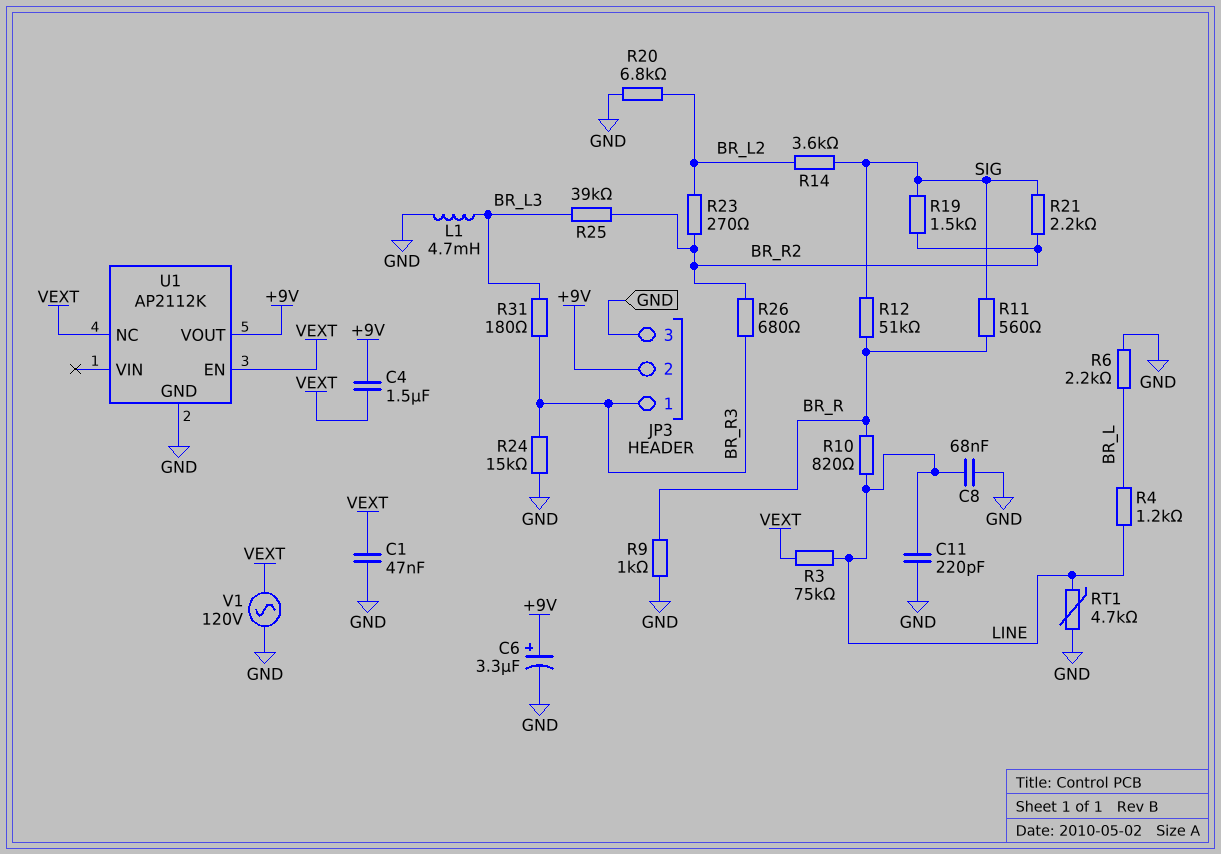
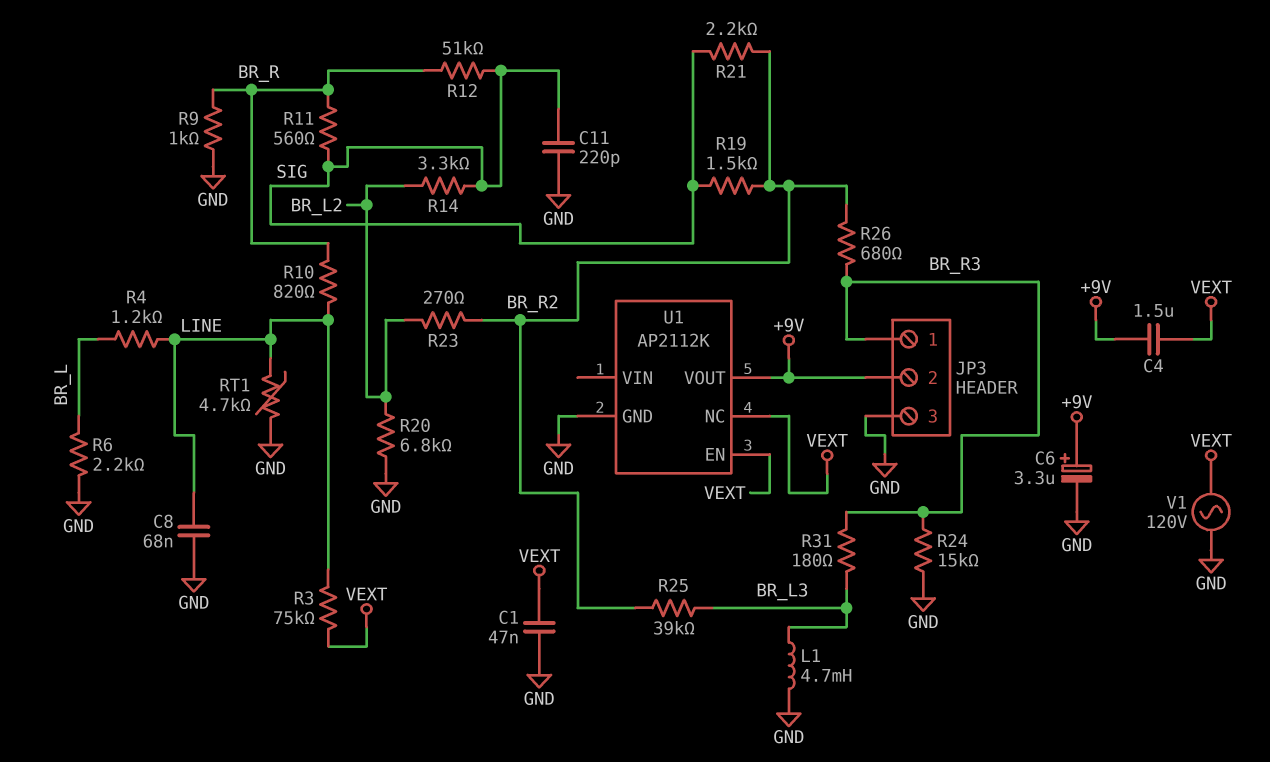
C11: 220pF (GND, LINE) -> 220pF (GND, SIG)
R14: 3.6k (BR_L2, SIG) -> 3.3k (BR_L2, SIG)

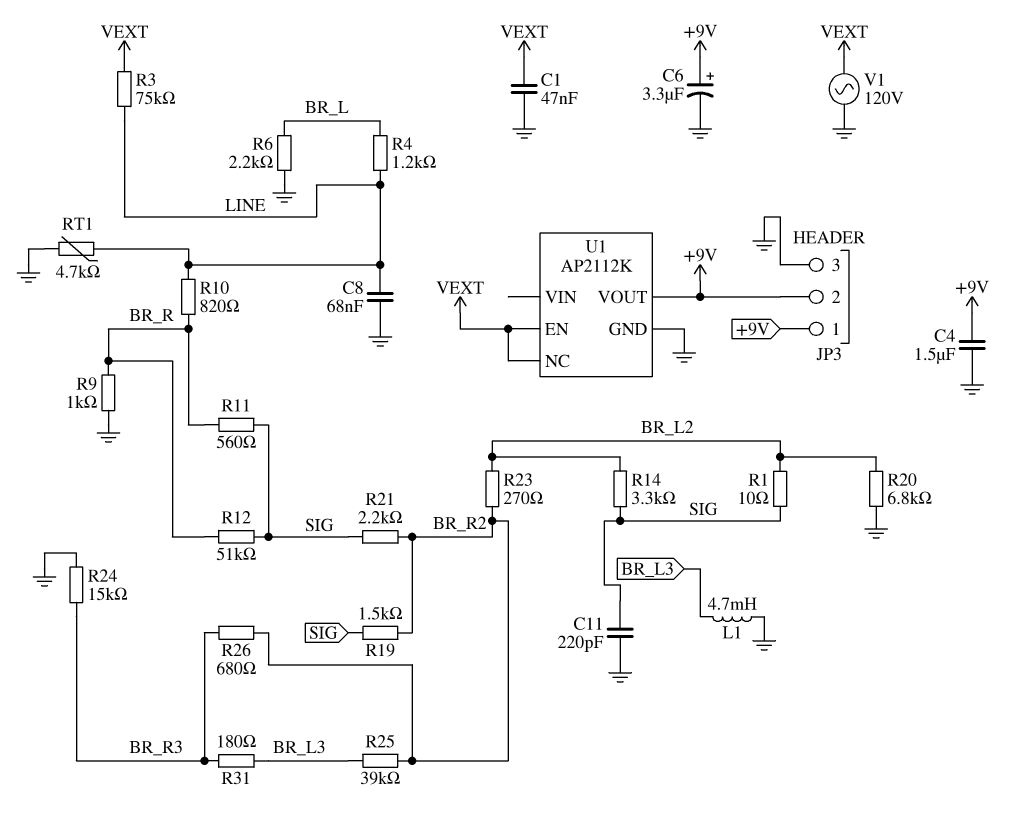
C4: 1.5uF (+9V, VEXT) -> 1.5uF (+9V, GND)
JP3 pin 1: BR_R3 -> +9V
R1: none -> 10 (BR_L2, SIG)

